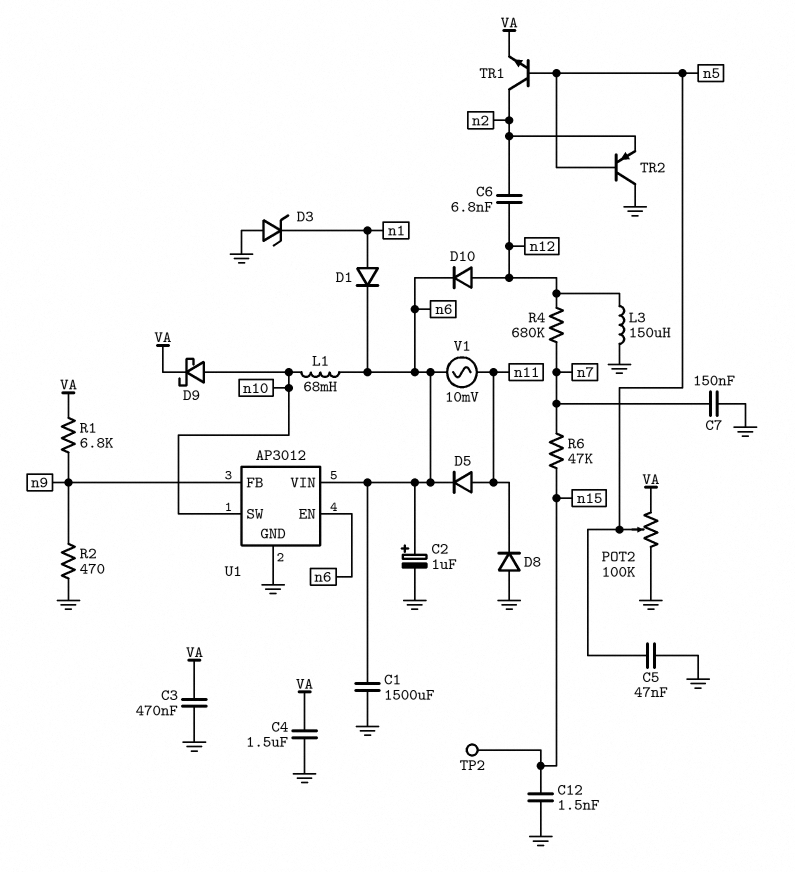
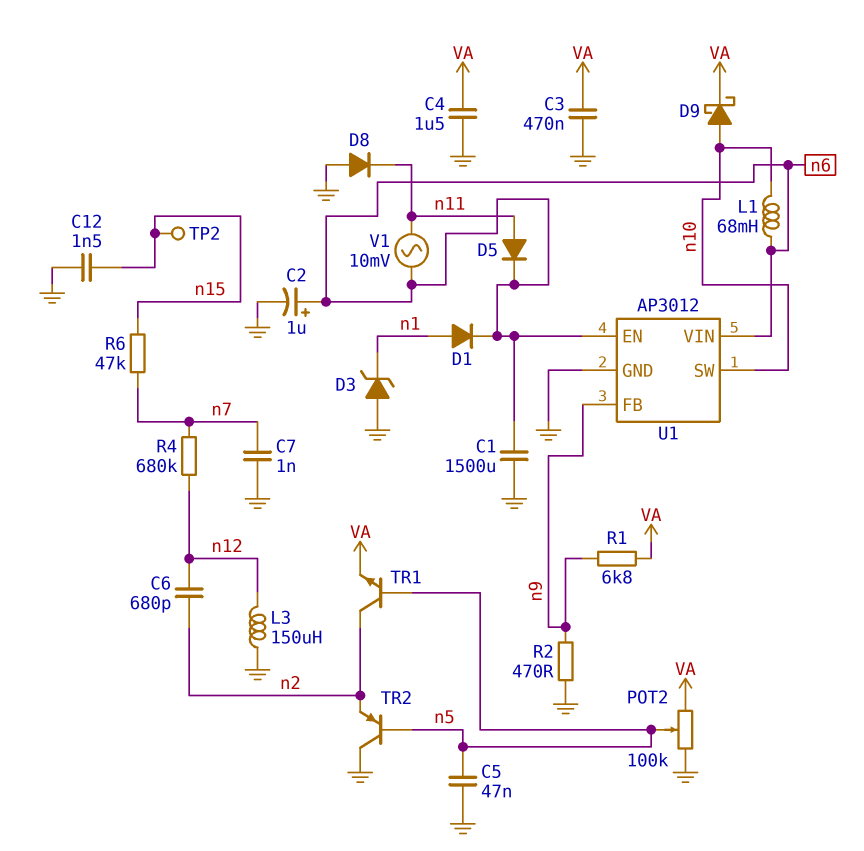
C6: 6.8nF (n2, n12) -> 680pF (n2, n12)
C7: 150nF (GND, n7) -> 1nF (GND, n7)
D10: diode (A n12, K n6) -> none

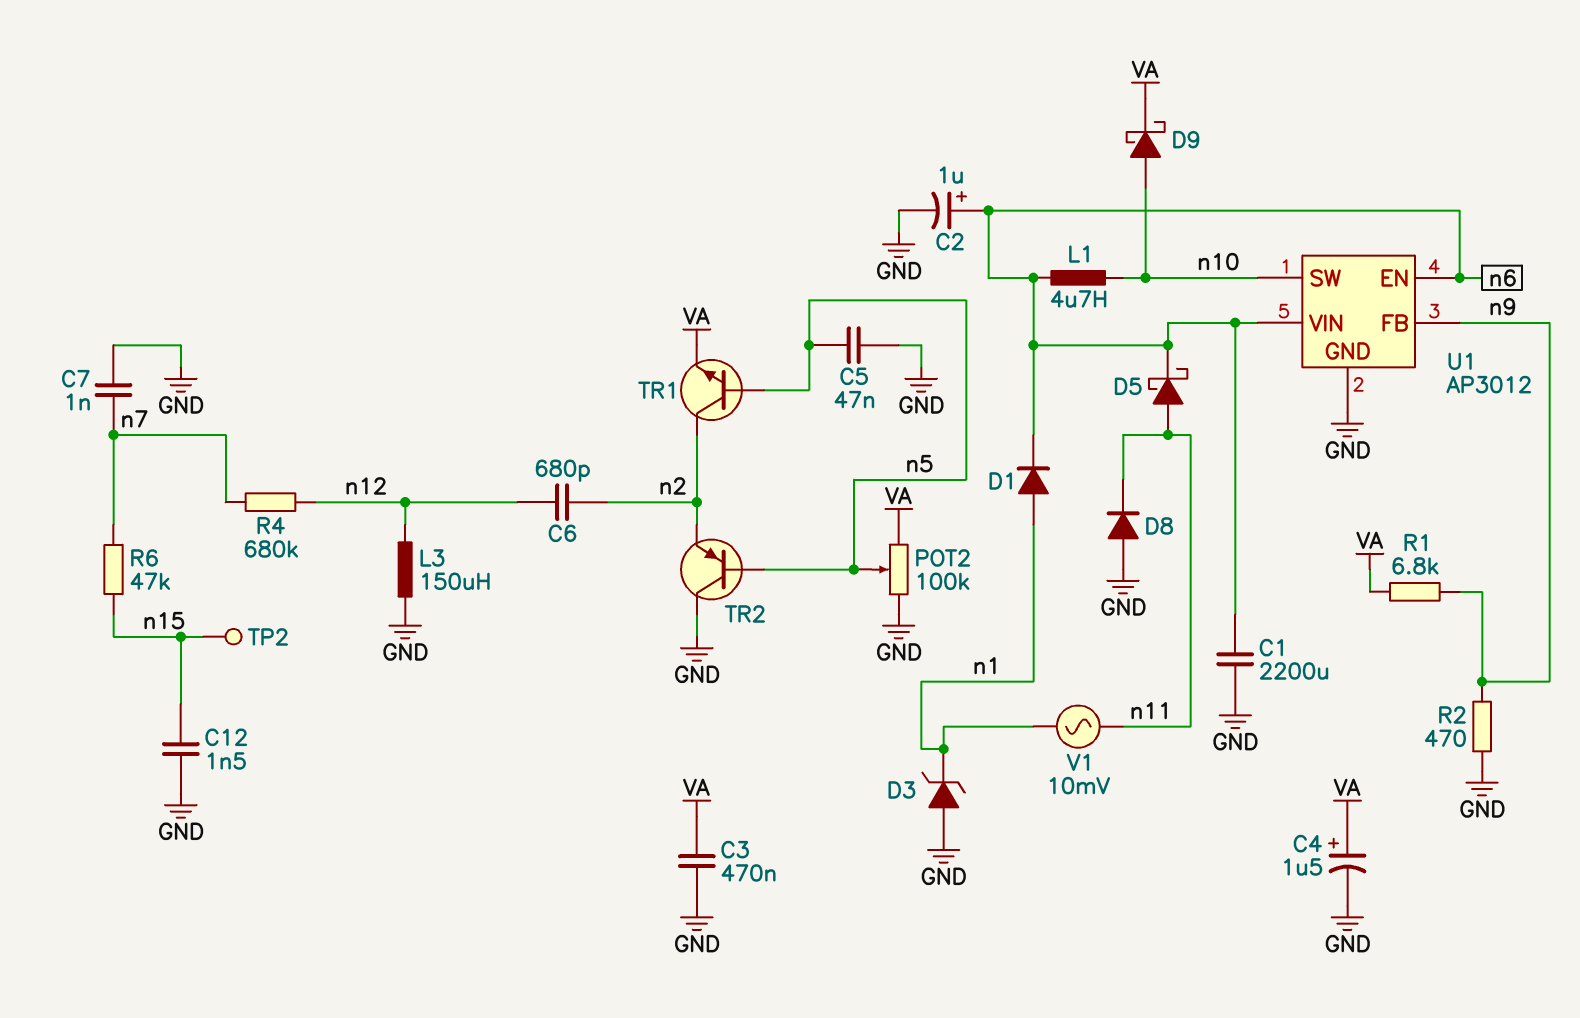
C1: 1500uF (GND, n6) -> 2200uF (GND, n6)
C4: 1.5uF (GND, VA) -> 1.5uF (plus VA, minus GND)
D5: diode (A n11, K n6) -> schottky (A n11, K n6)
L1: 68mH (n6, n10) -> 4.7uH (n6, n10)
V1: AC 10mV (n6, n11) -> AC 10mV (n1, n11)

